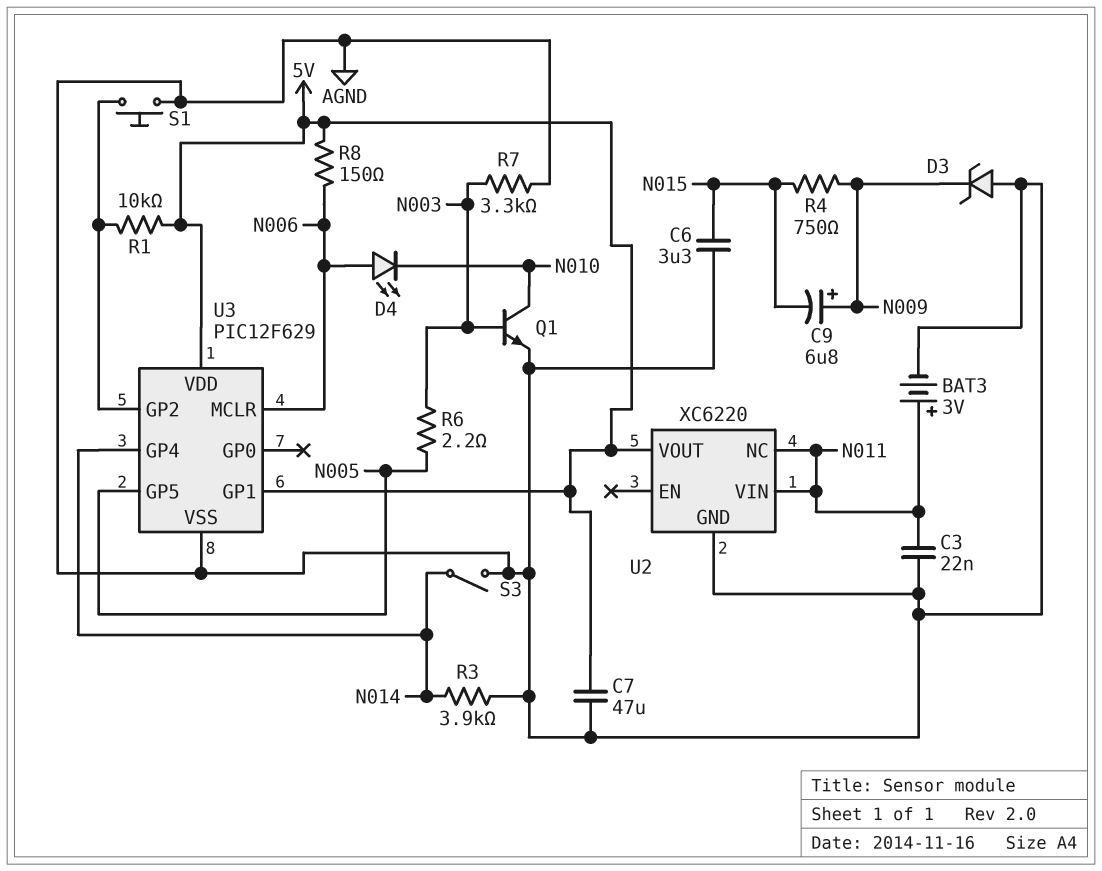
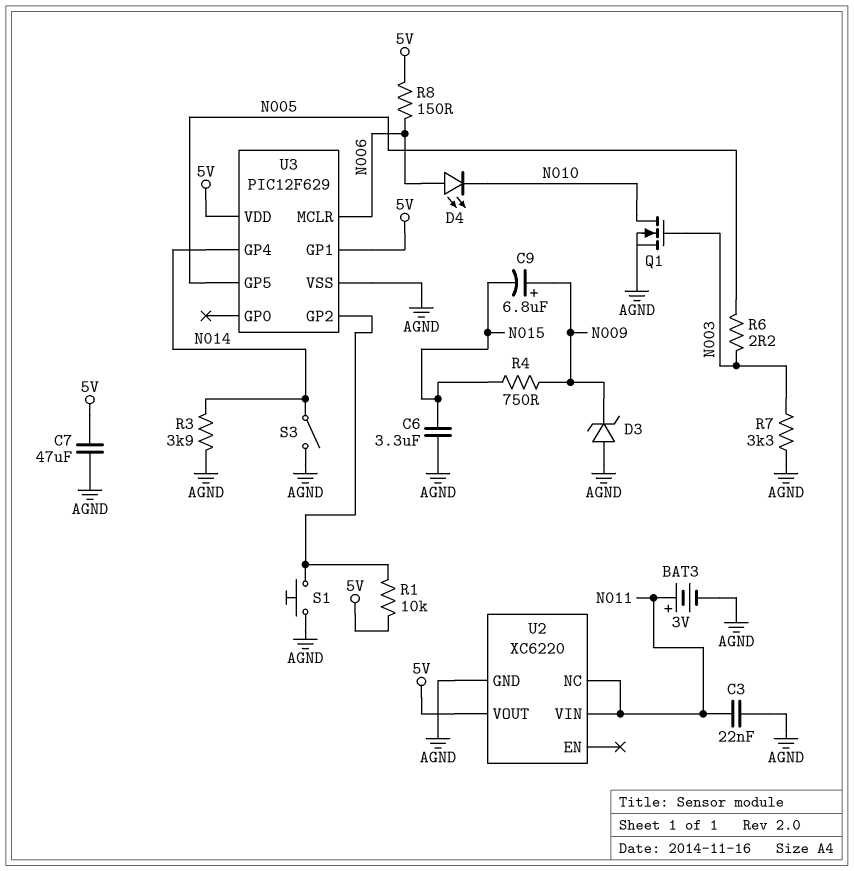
Q1: NPN (B N003, C N010, E AGND) -> NMOS (G N003, D N010, S AGND)

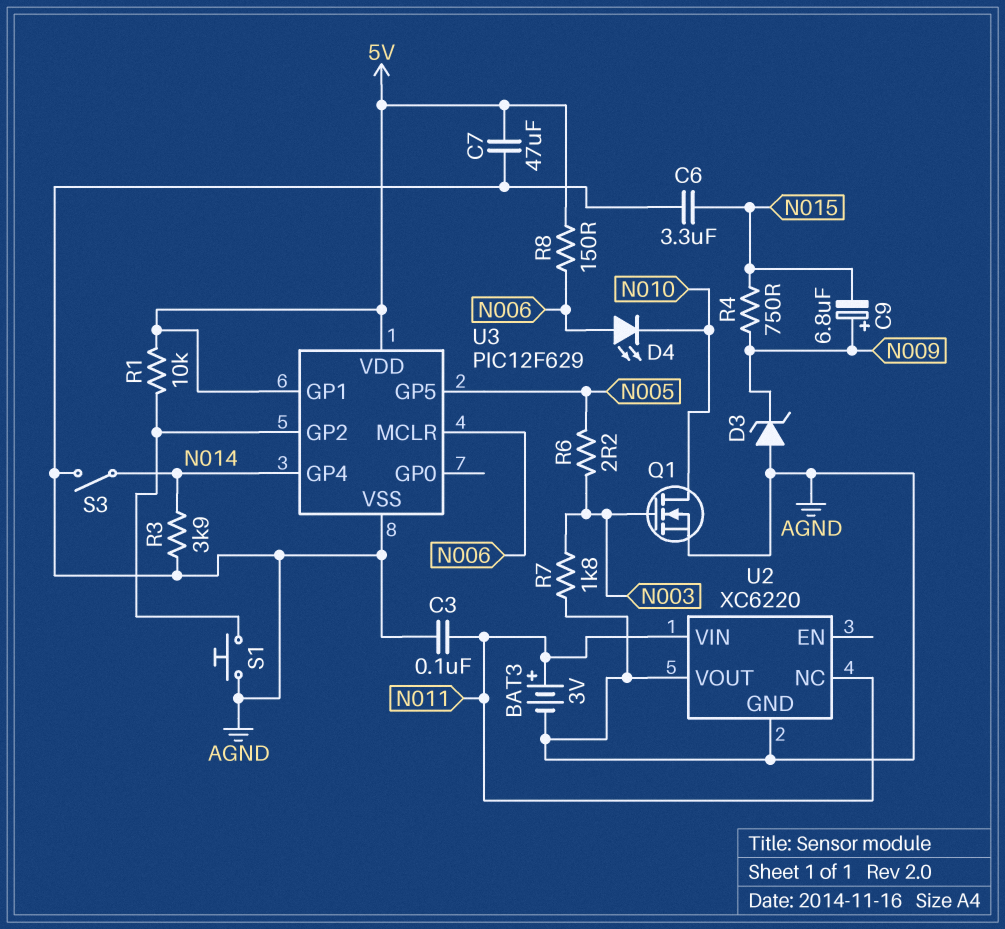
C3: 22nF (AGND, N011) -> 100nF (AGND, N011)
R7: 3.3k (AGND, N003) -> 1.8k (AGND, N003)
U2 pin VOUT: 5V -> AGND

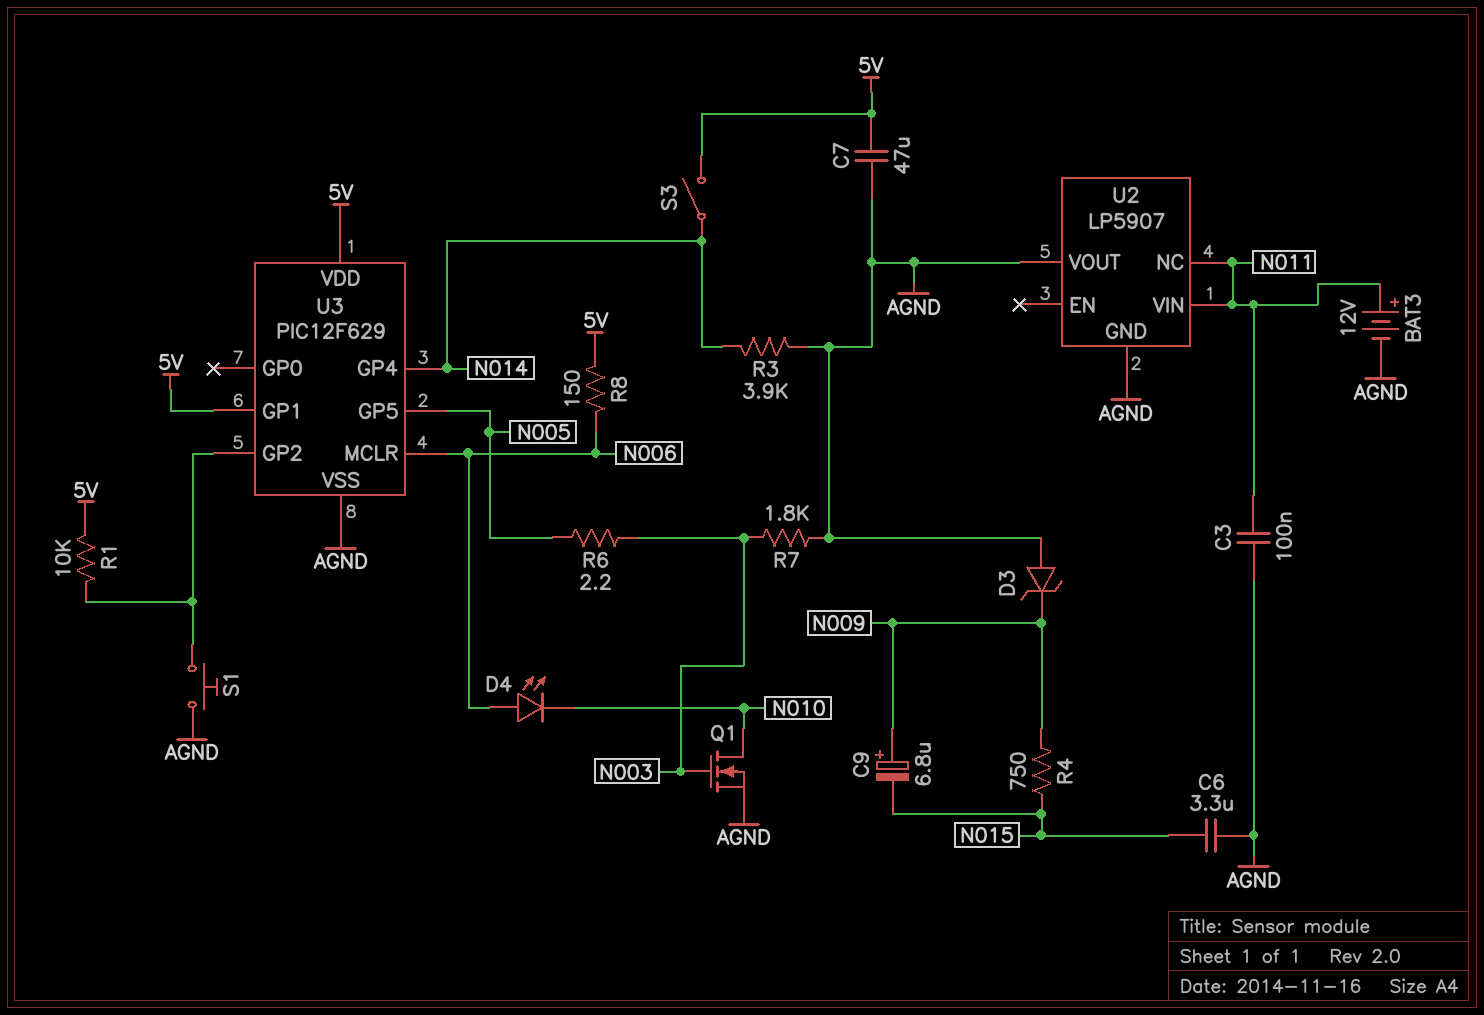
BAT3: 3V (plus N011, minus AGND) -> 12V (plus N011, minus AGND)
S3: switch (AGND, N014) -> switch (5V, N014)
U2: XC6220 -> LP5907

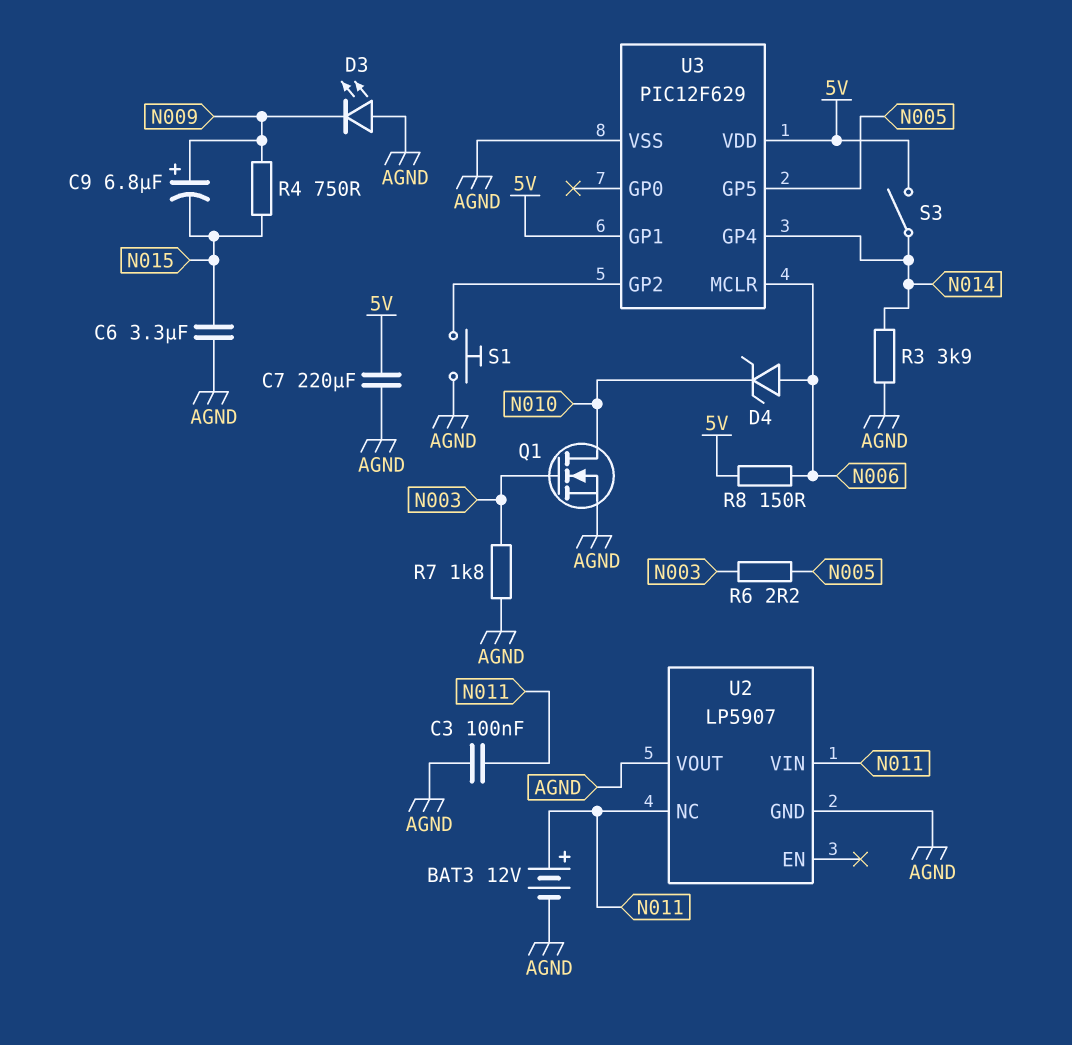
C7: 47uF (5V, AGND) -> 220uF (5V, AGND)
D3: zener (A AGND, K N009) -> LED (A AGND, K N009)
D4: LED (A N006, K N010) -> zener (A N006, K N010)
R1: 10k (5V, U3/GP2) -> none

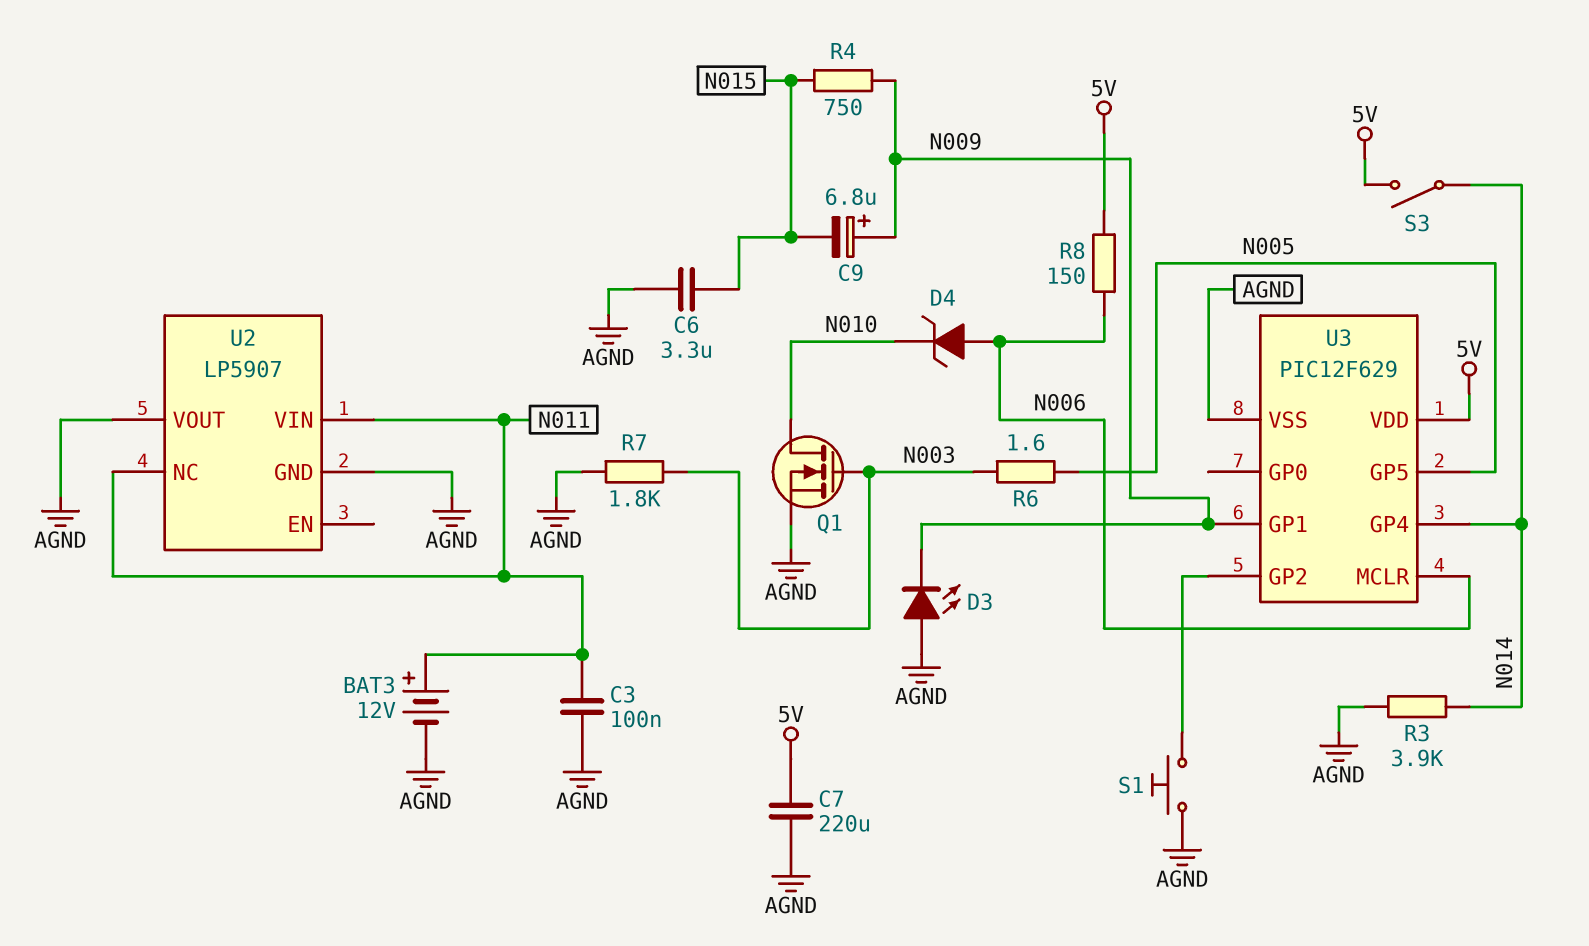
R6: 2.2 (N003, N005) -> 1.6 (N003, N005)
U3 pin GP1: 5V -> N009

